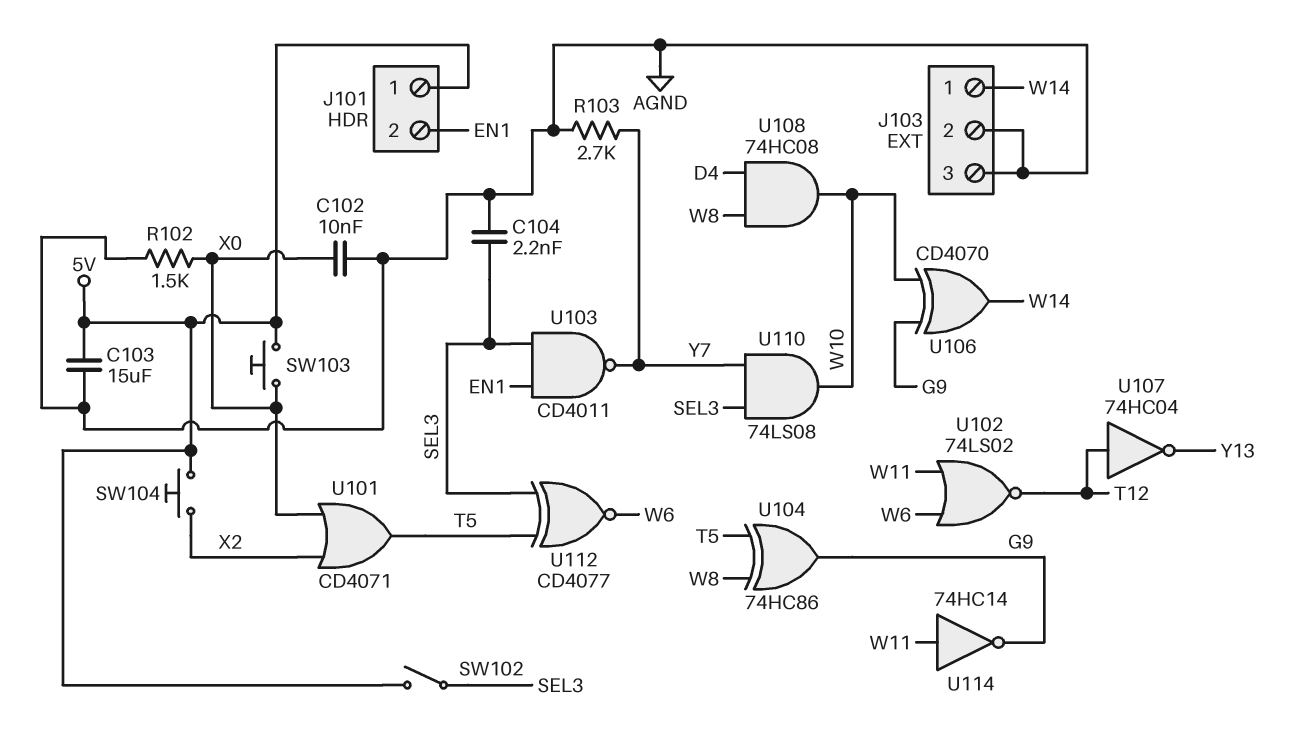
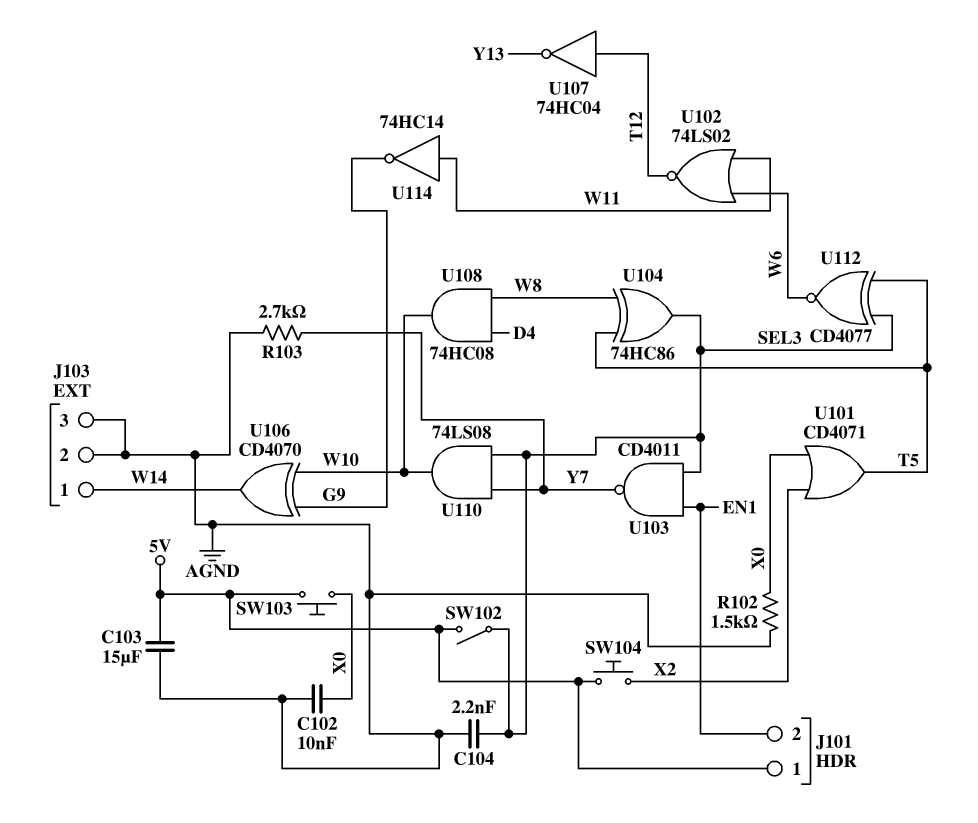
U104: XOR 74HC86 (in T5, in W8, out G9) -> XOR 74HC86 (in T5, in W8, out SEL3)

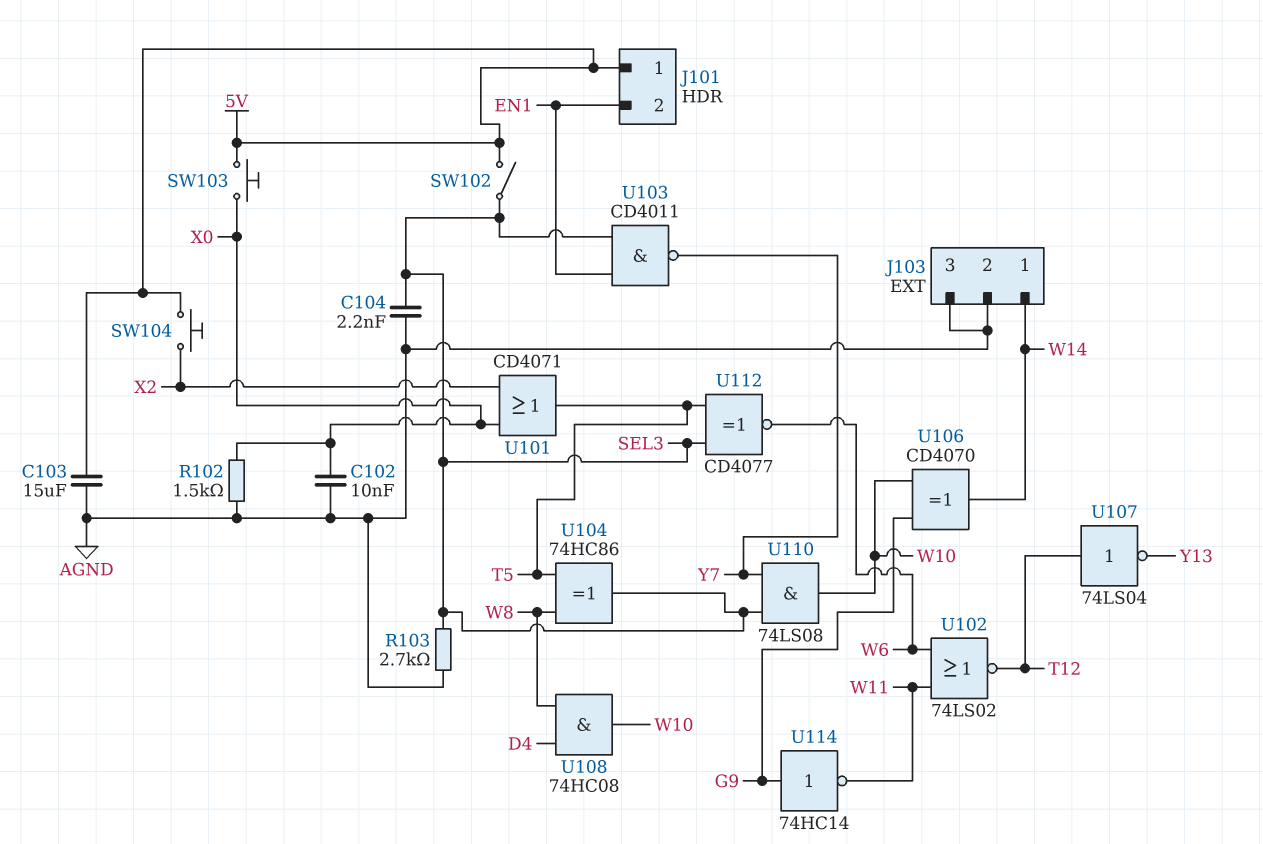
R103: 2.7k (AGND, Y7) -> 2.7k (AGND, SEL3)
U107: NOT 74HC04 (in T12, out Y13) -> NOT 74LS04 (in T12, out Y13)
U114: NOT 74HC14 (in W11, out G9) -> NOT 74HC14 (in G9, out W11)

